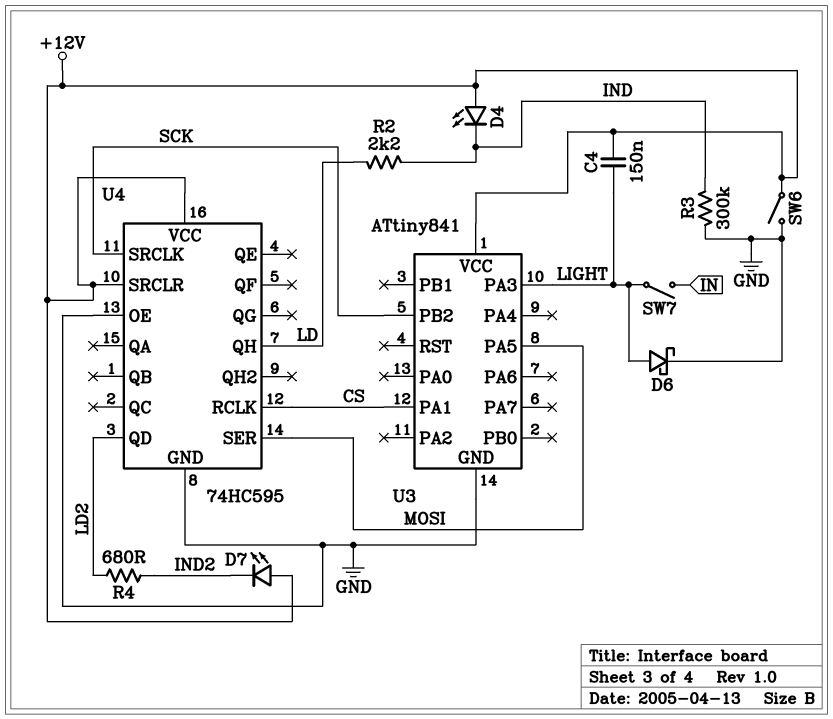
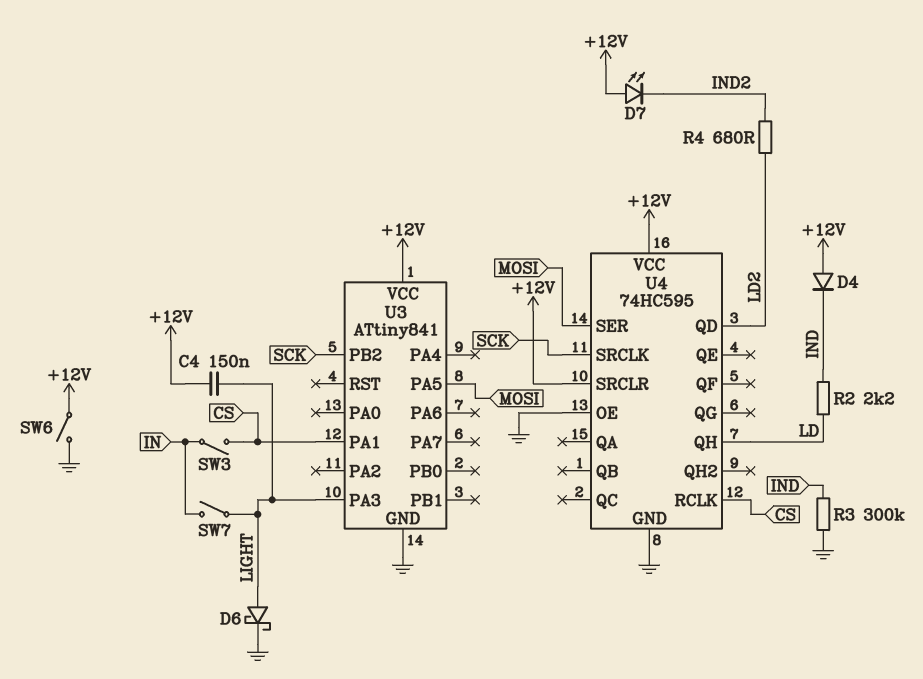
D4: LED (A +12V, K IND) -> diode (A +12V, K IND)
SW3: none -> switch (CS, IN)

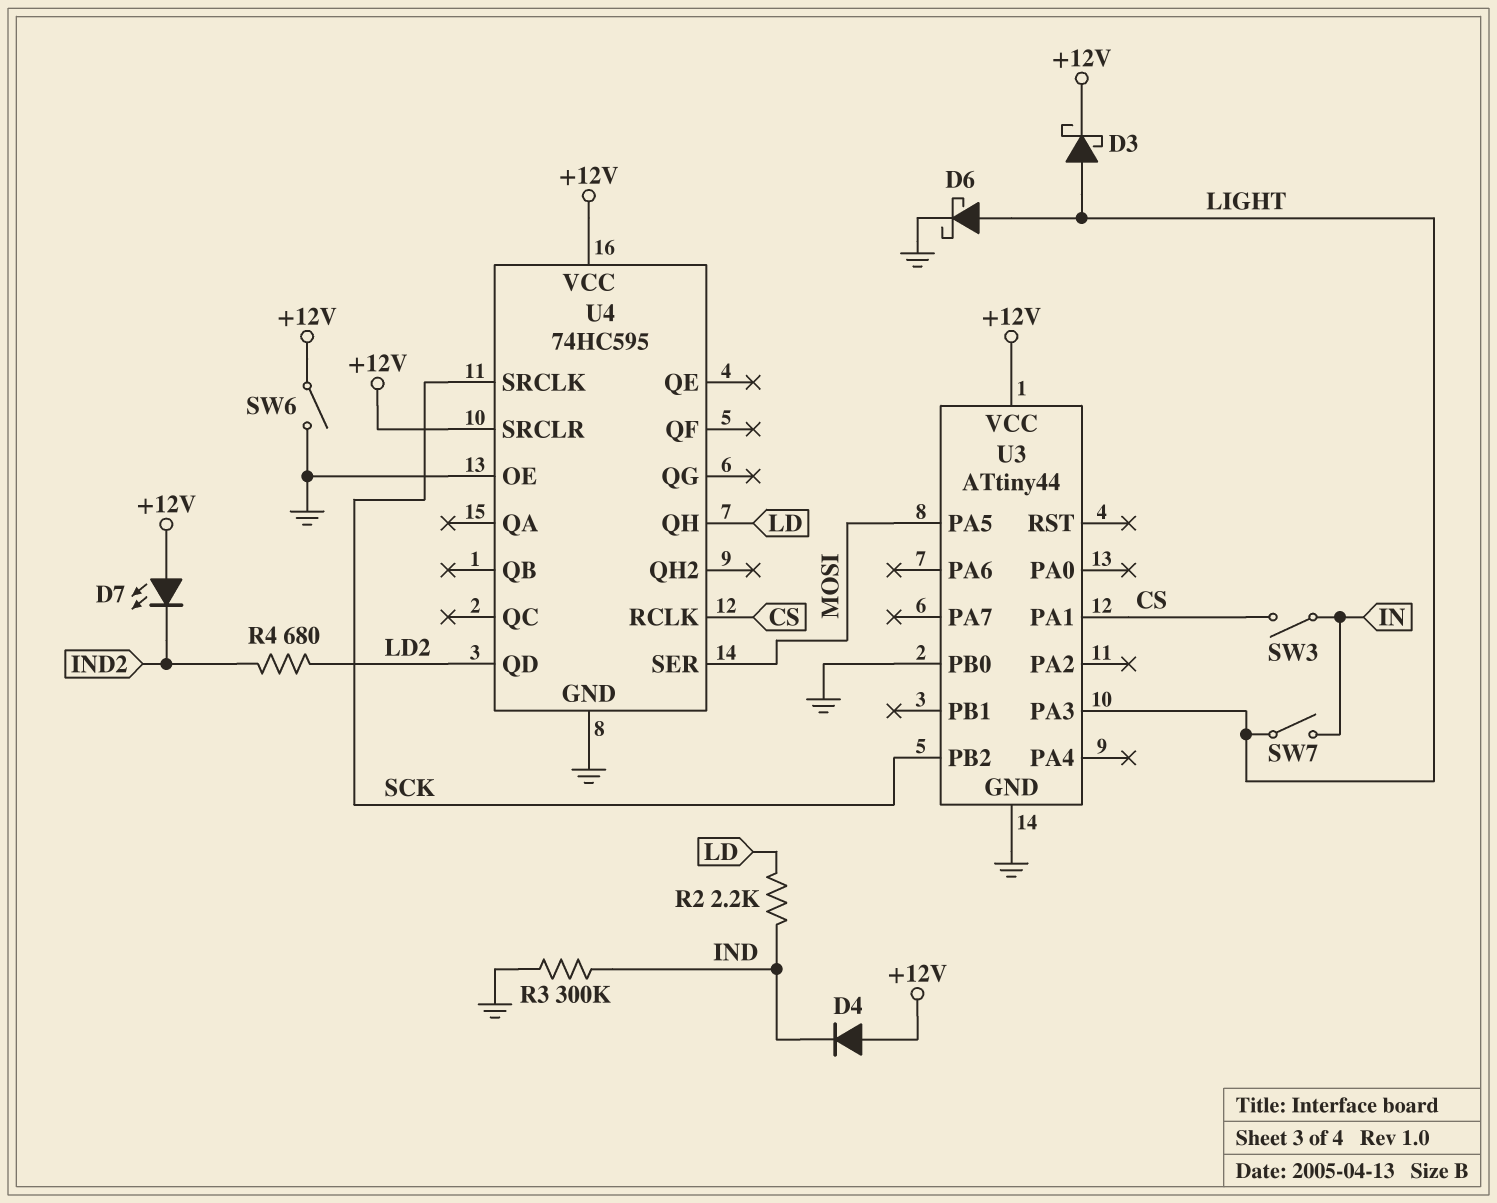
C4: 150nF (+12V, LIGHT) -> none
D3: none -> schottky (A LIGHT, K +12V)
U3: ATtiny841 -> ATtiny44
U3 pin PB0: none -> GND

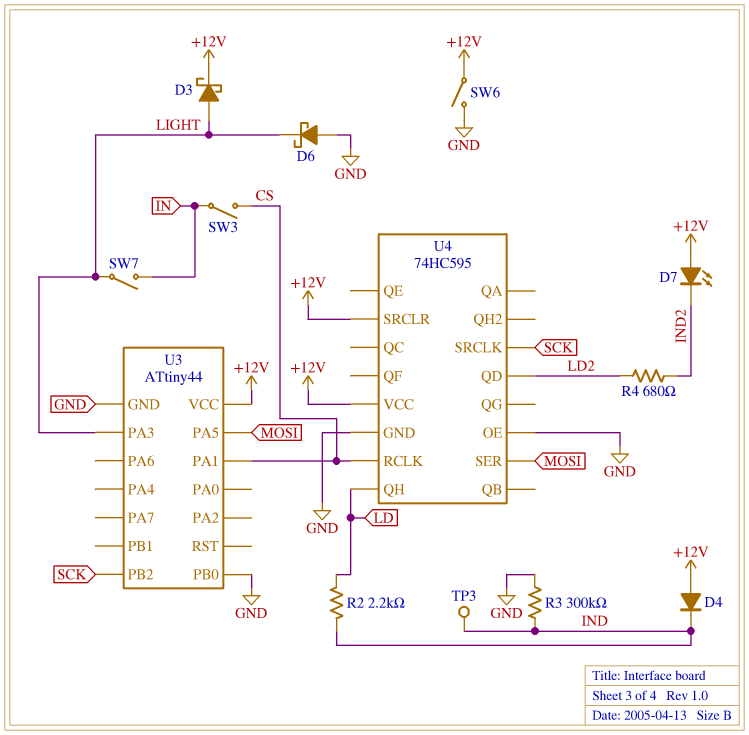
D6: schottky (A LIGHT, K GND) -> schottky (A GND, K LIGHT)
TP3: none -> test point (IND)

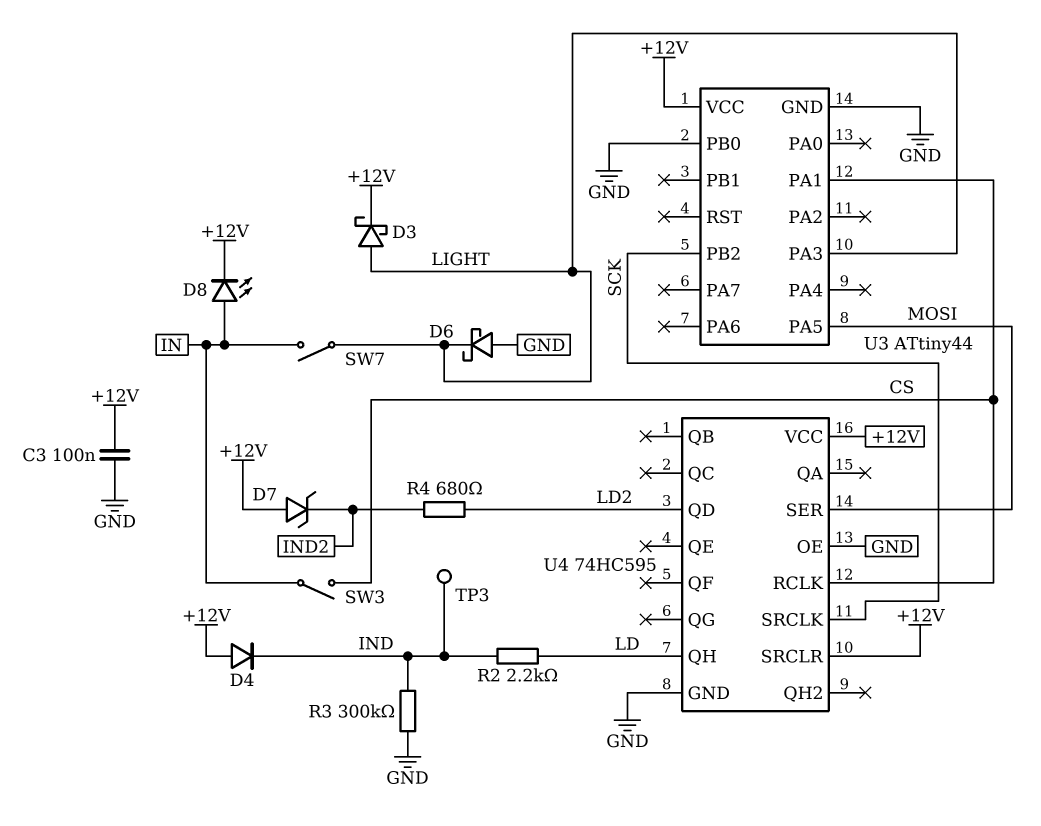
C3: none -> 100nF (+12V, GND)
D7: LED (A +12V, K IND2) -> zener (A +12V, K IND2)
D8: none -> LED (A IN, K +12V)
SW6: switch (+12V, GND) -> none

